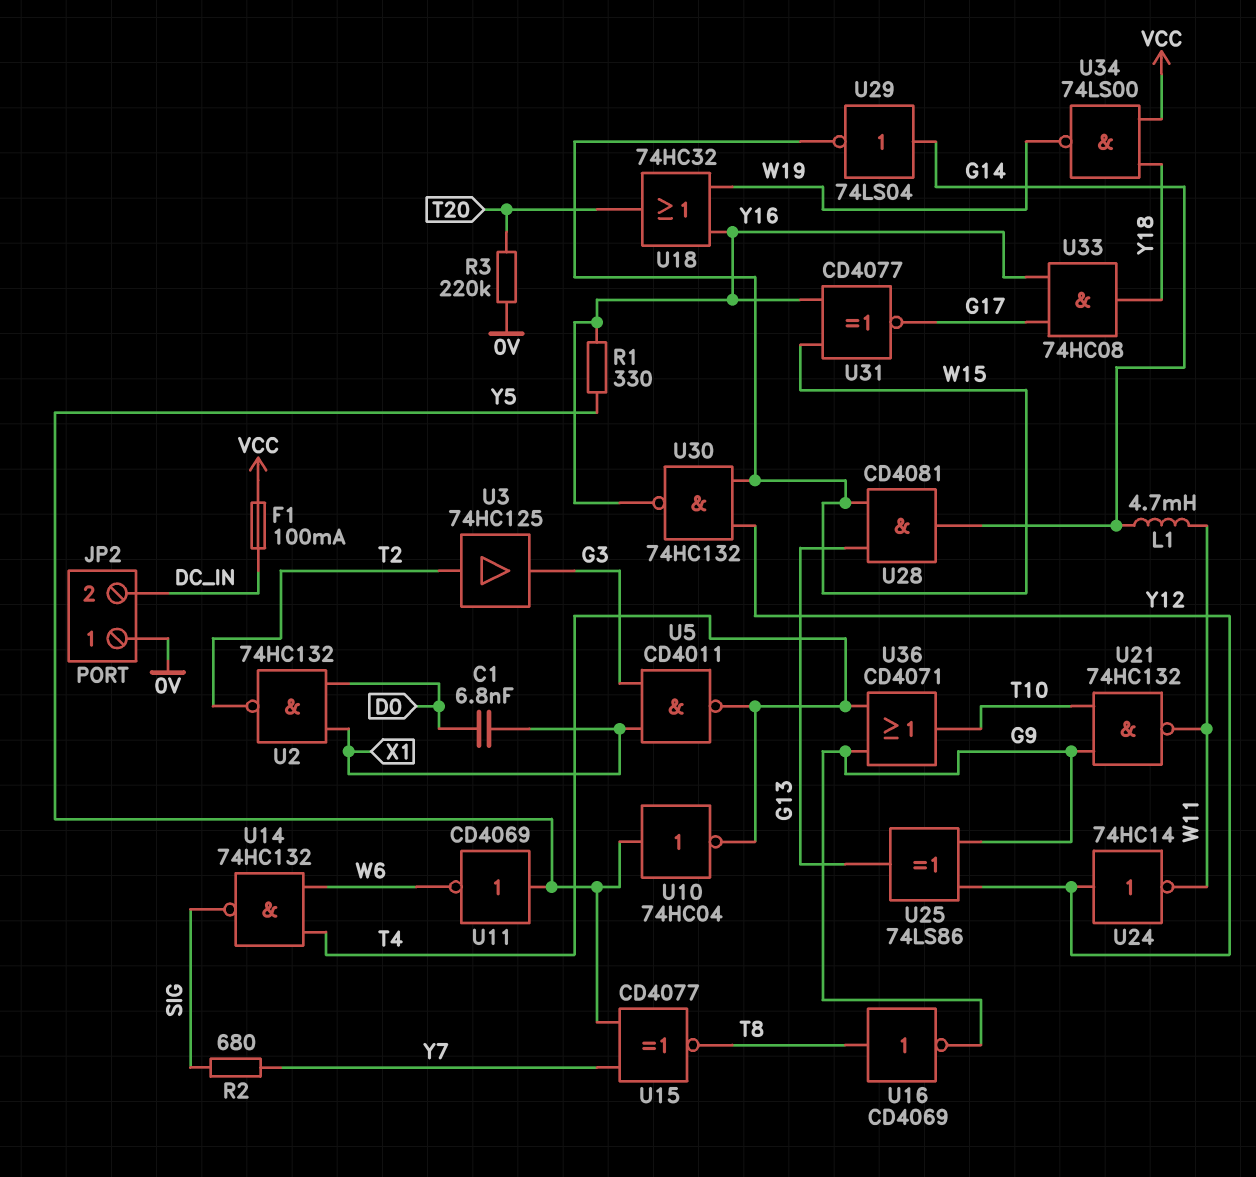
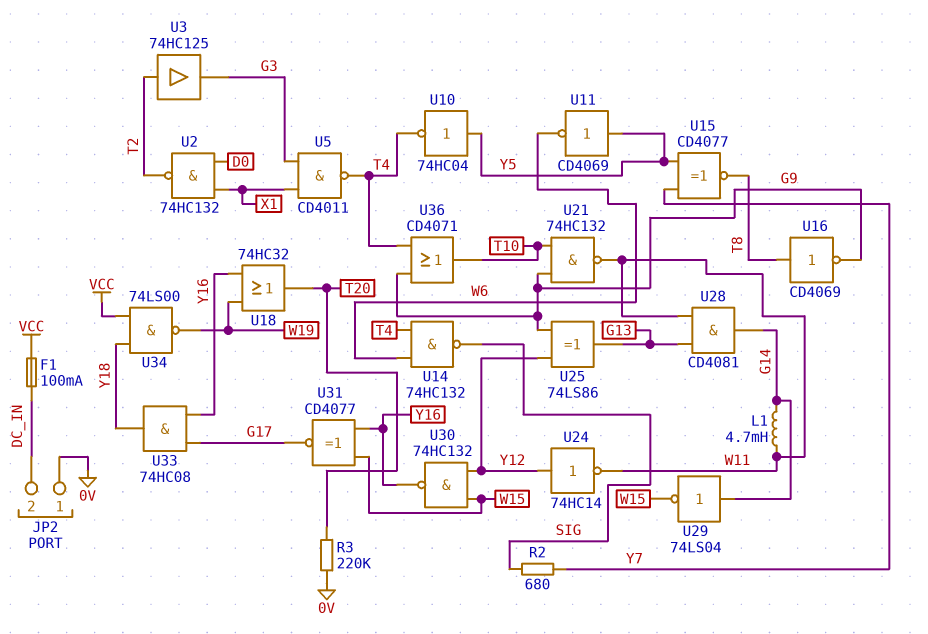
C1: 6.8nF (D0, X1) -> none
R1: 330 (Y5, Y16) -> none
U28: AND CD4081 (in G13, in W15, out G14) -> AND CD4081 (in G13, in W11, out G14)

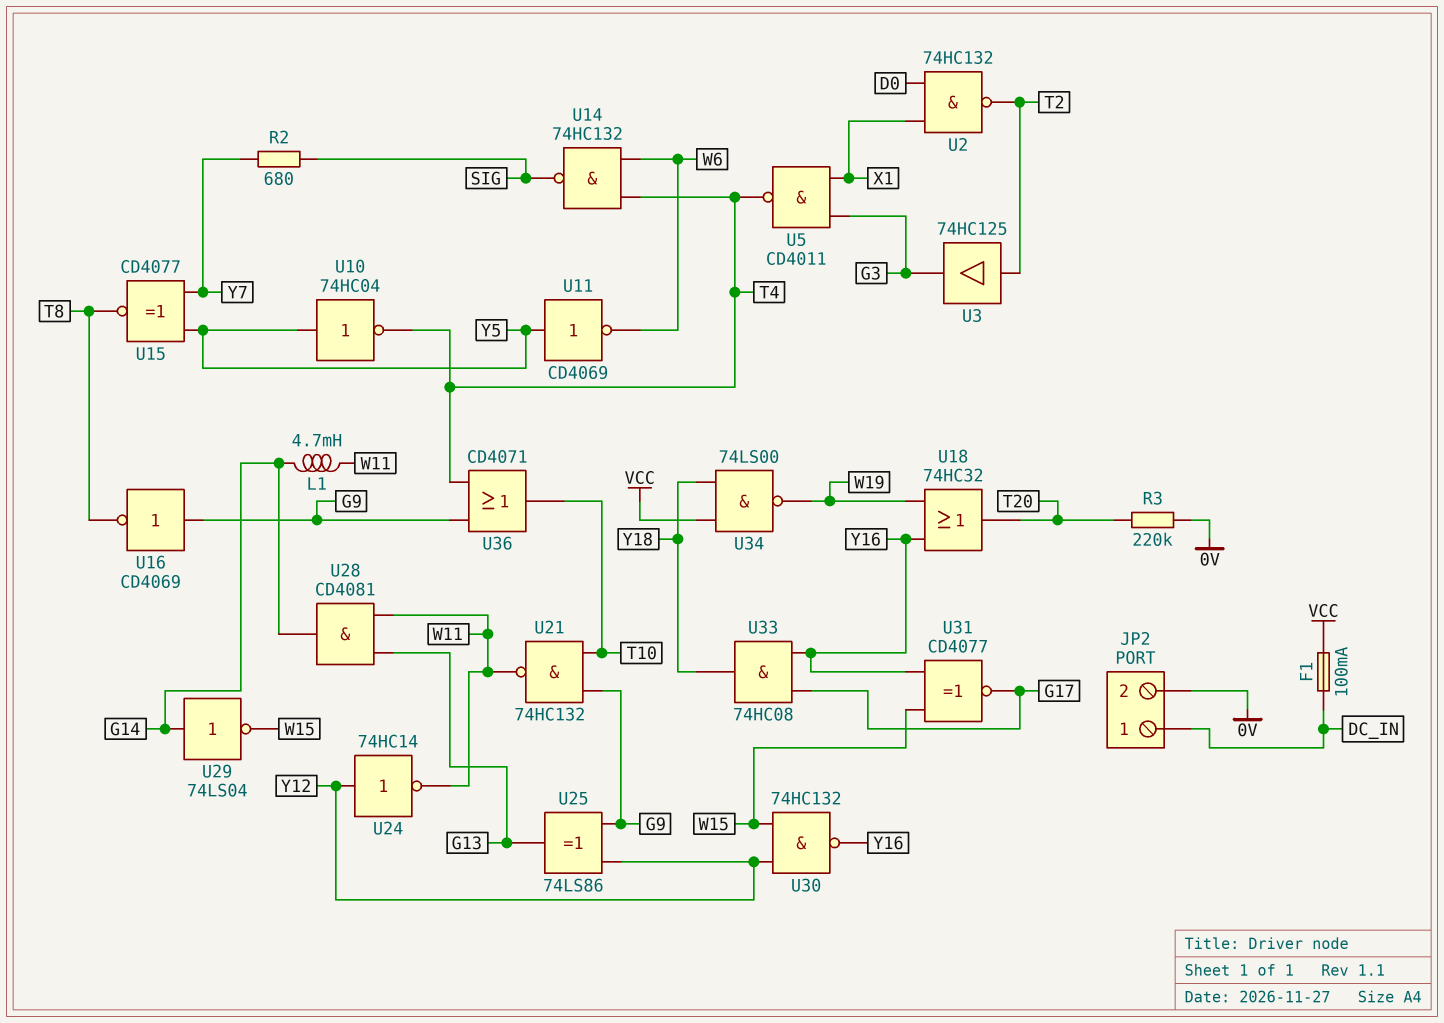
JP2 pin 1: 0V -> DC_IN
JP2 pin 2: DC_IN -> 0V
U16: NOT CD4069 (in T8, out G9) -> NOT CD4069 (in G9, out T8)

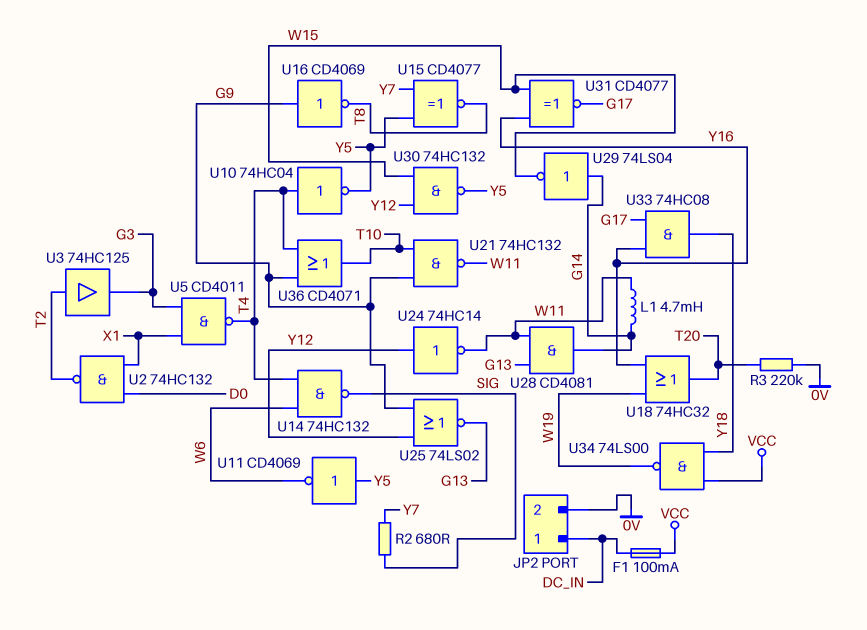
U10: NOT 74HC04 (in Y5, out T4) -> NOT 74HC04 (in T4, out Y5)
U25: XOR 74LS86 (in G9, in Y12, out G13) -> NOR 74LS02 (in G9, in Y12, out G13)
U30: NAND 74HC132 (in W15, in Y12, out Y16) -> NAND 74HC132 (in W15, in Y12, out Y5)

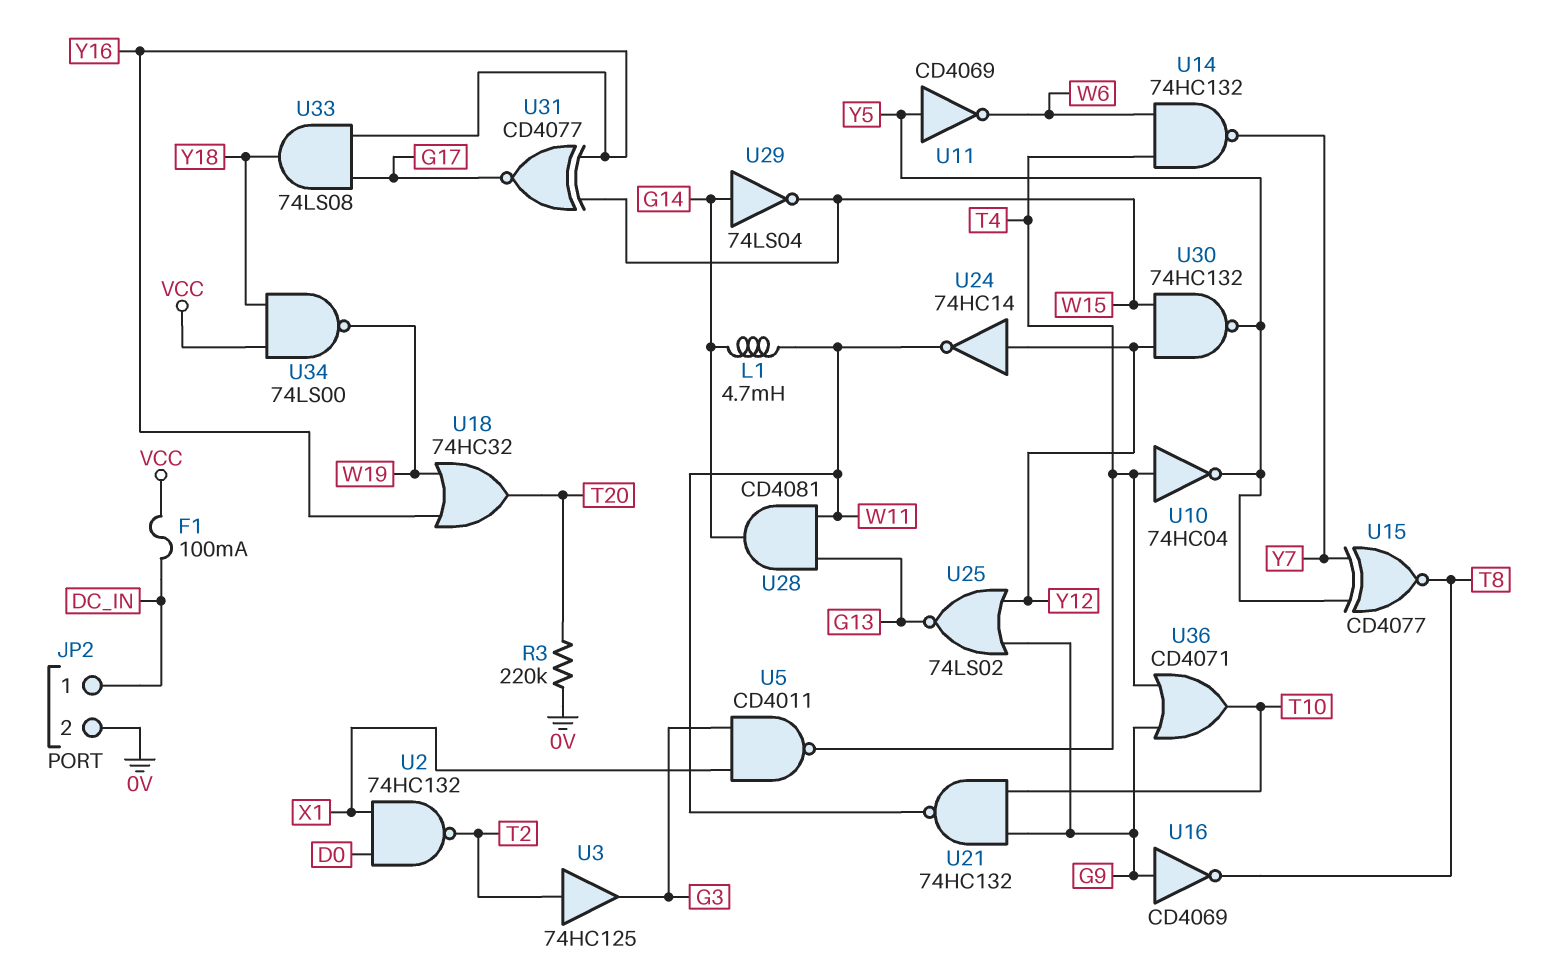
R2: 680 (SIG, Y7) -> none
U14: NAND 74HC132 (in T4, in W6, out SIG) -> NAND 74HC132 (in T4, in W6, out Y7)
U33: AND 74HC08 (in G17, in Y16, out Y18) -> AND 74LS08 (in G17, in Y16, out Y18)

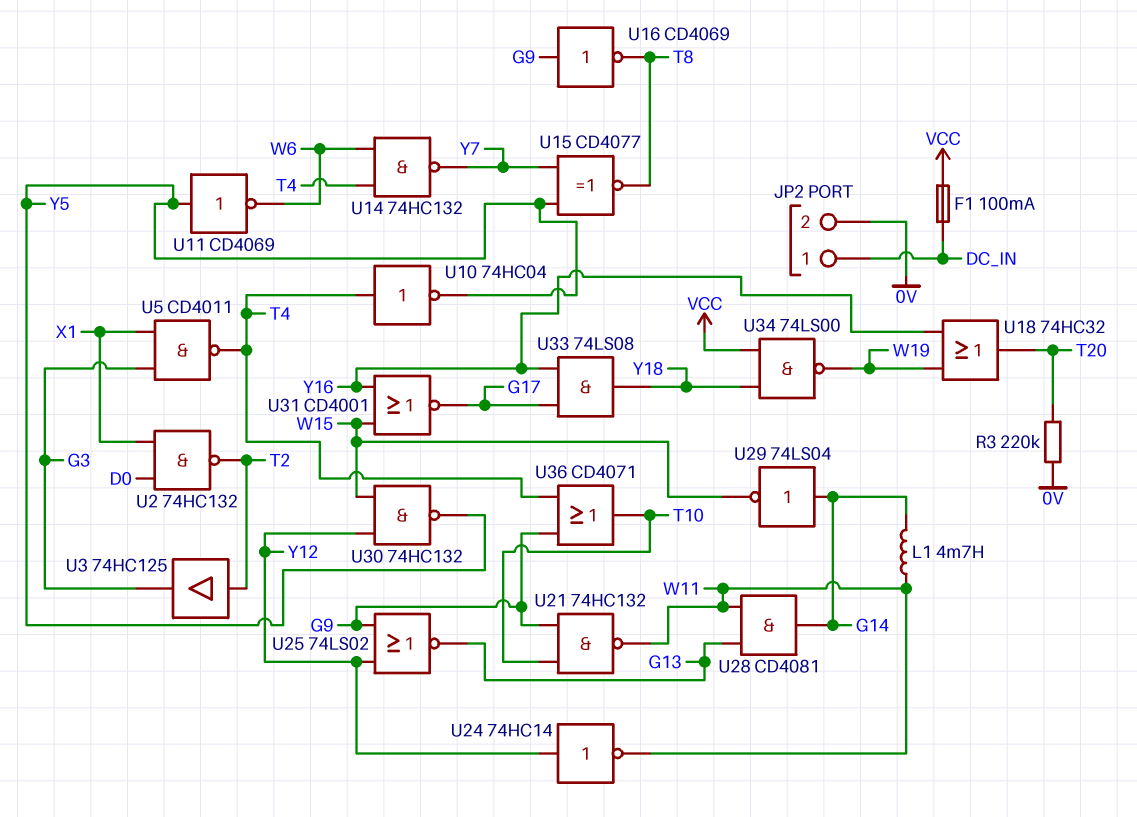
U31: XNOR CD4077 (in W15, in Y16, out G17) -> NOR CD4001 (in W15, in Y16, out G17)

